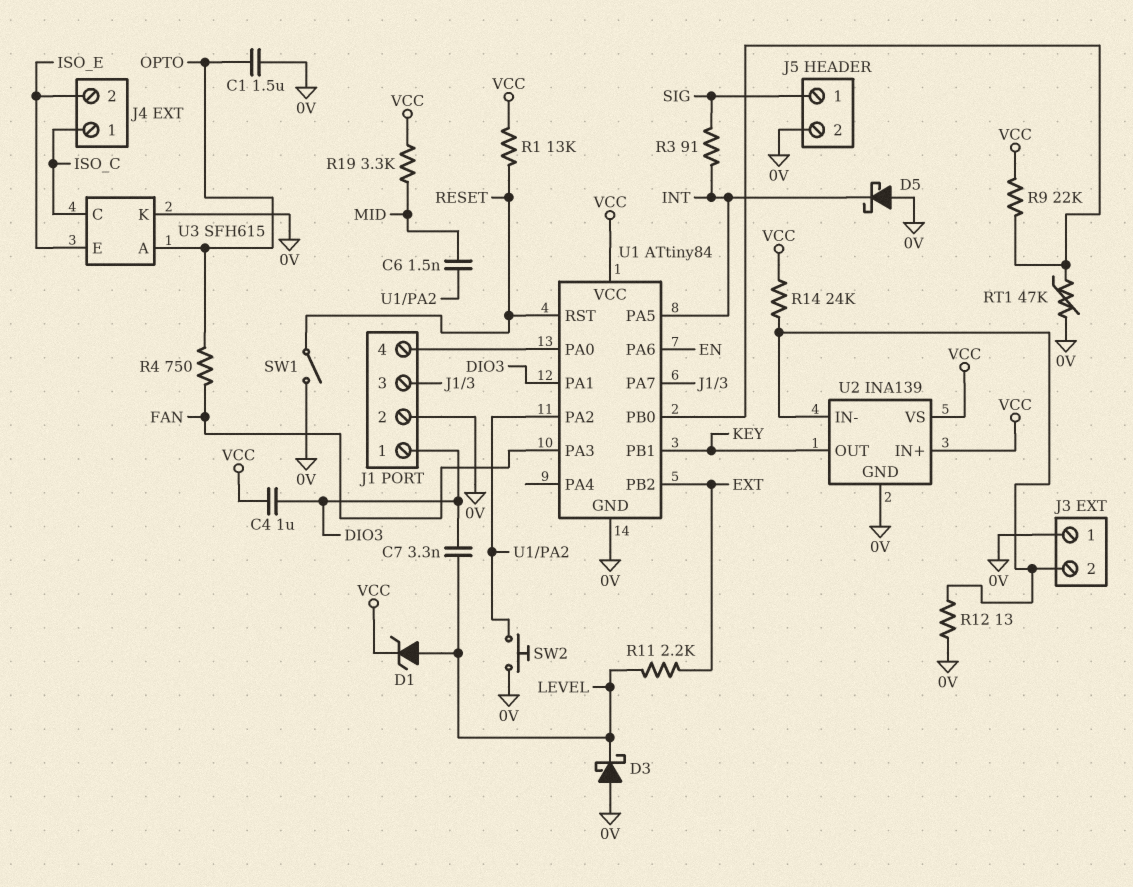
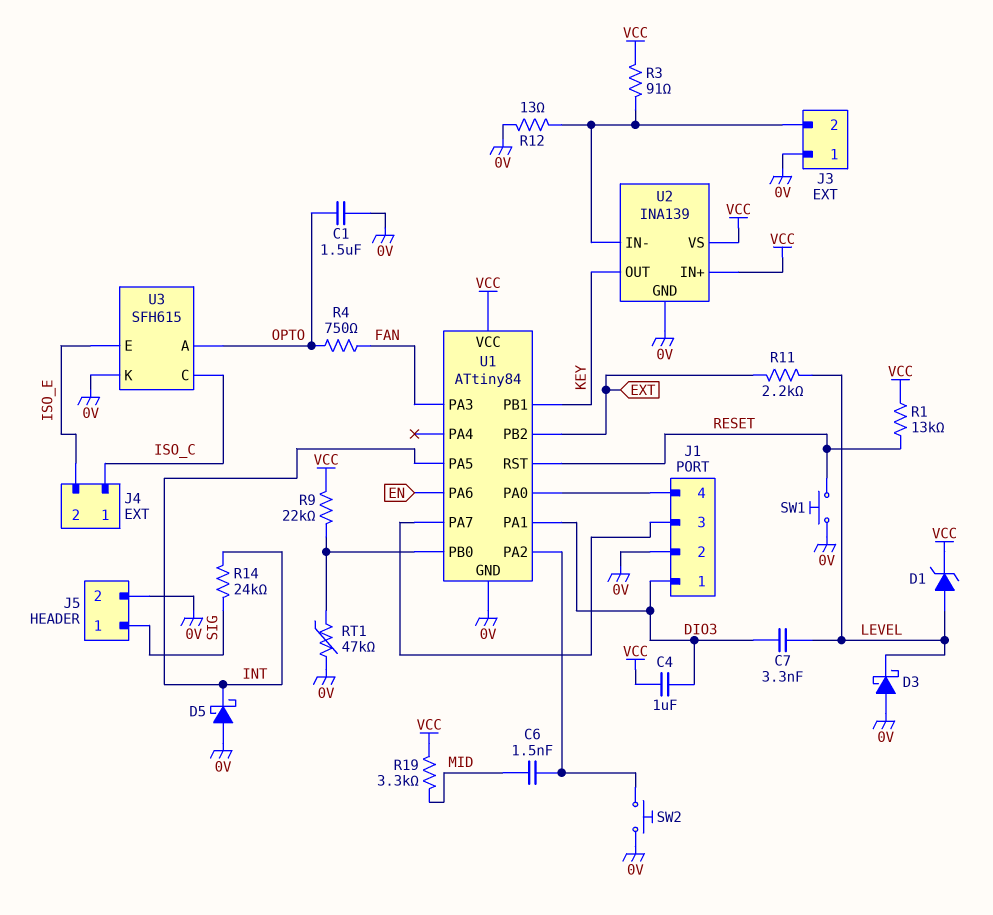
R3: 91 (INT, SIG) -> 91 (J3/2, VCC)
R14: 24k (J3/2, VCC) -> 24k (INT, SIG)
SW1: switch (0V, RESET) -> button (0V, RESET)

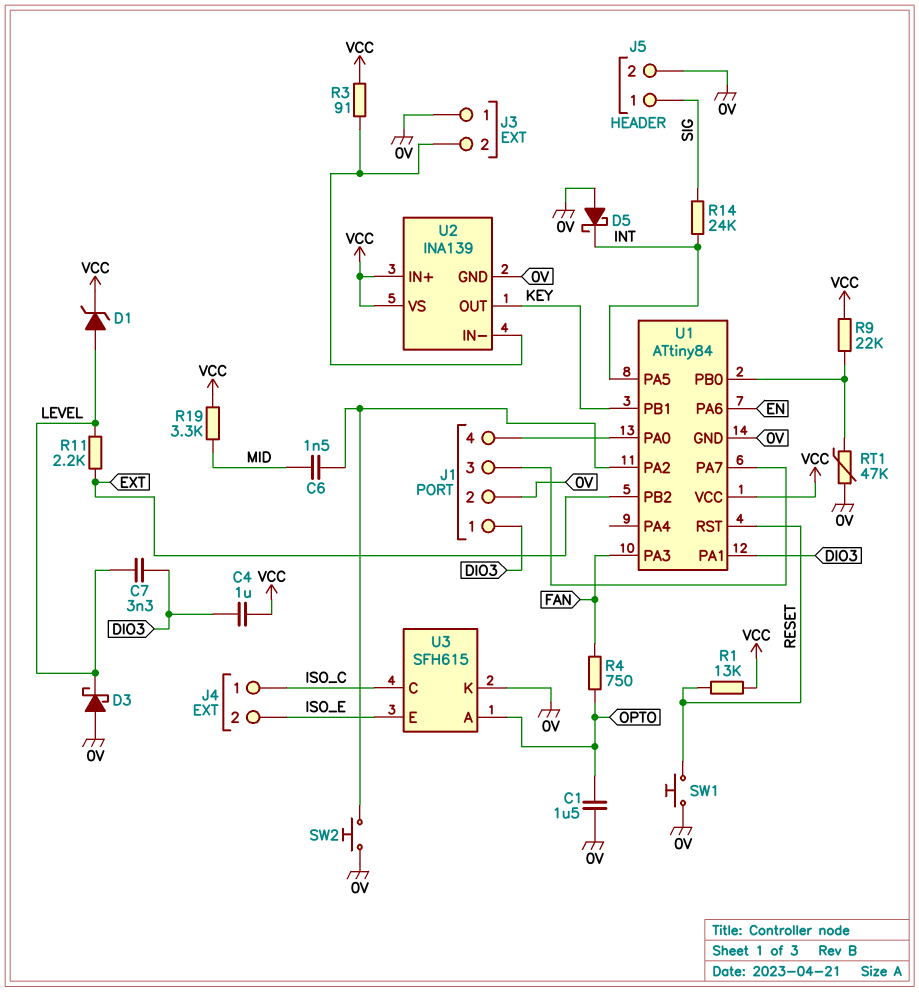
R12: 13 (0V, J3/2) -> none

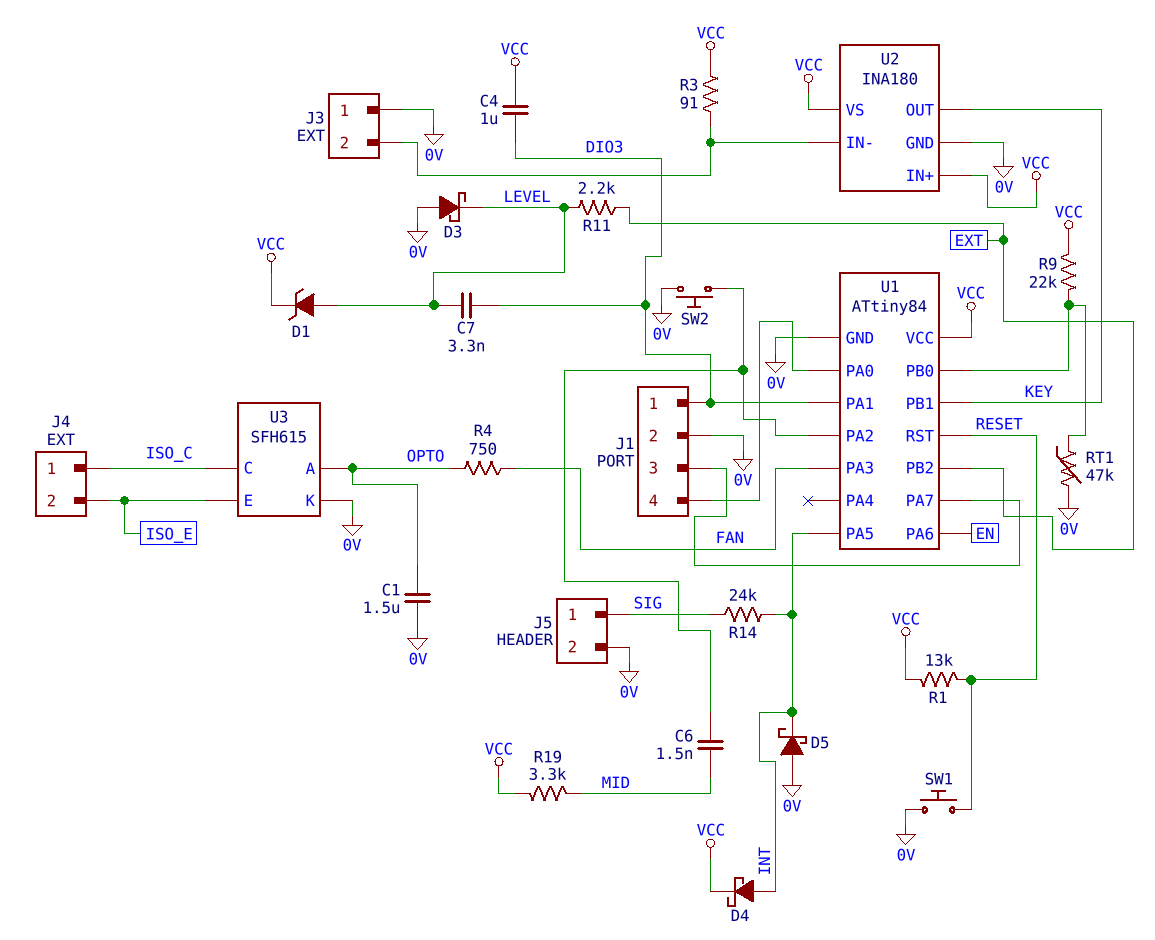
D4: none -> schottky (A INT, K VCC)
U2: INA139 -> INA180

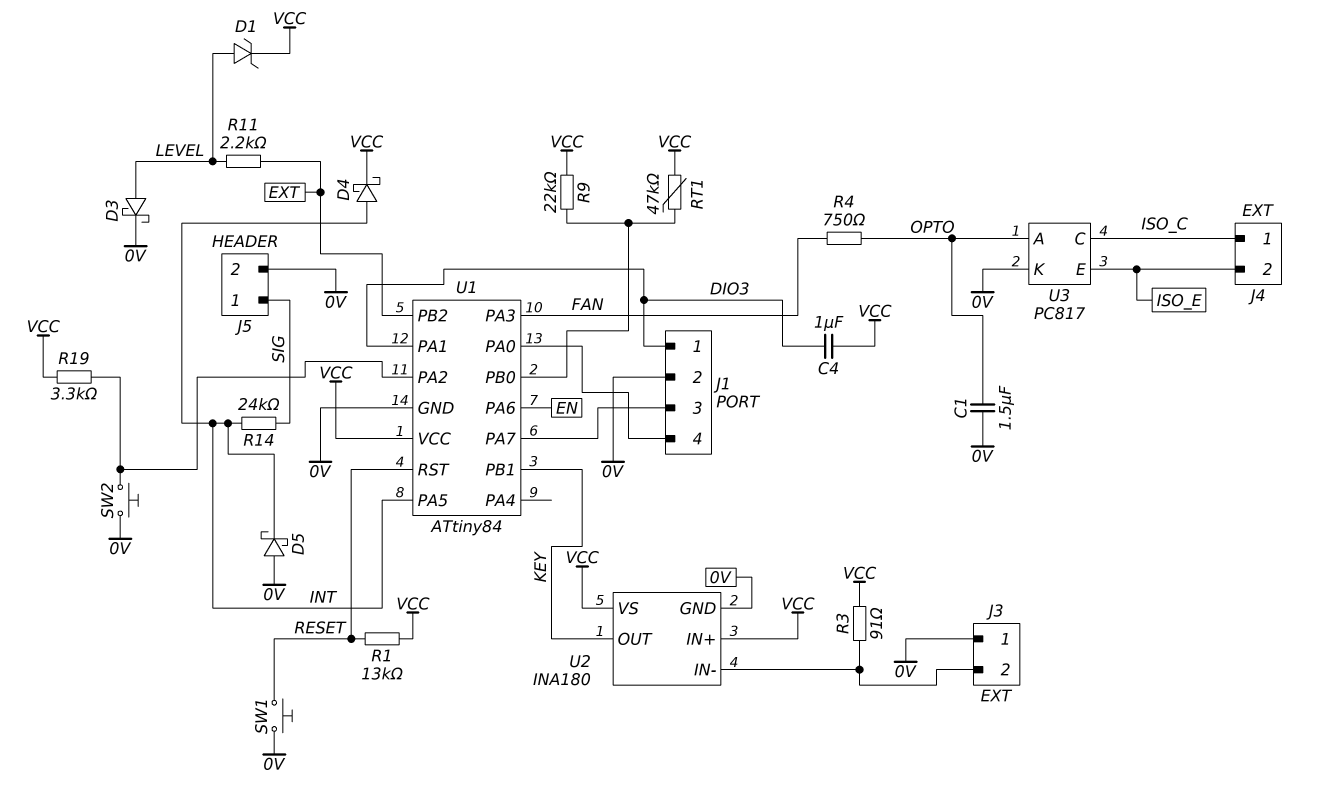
C6: 1.5nF (MID, U1/PA2) -> none
C7: 3.3nF (DIO3, LEVEL) -> none
D3: schottky (A 0V, K LEVEL) -> schottky (A LEVEL, K 0V)
R19: 3.3k (MID, VCC) -> 3.3k (U1/PA2, VCC)
RT1: 47k (0V, U1/PB0) -> 47k (U1/PB0, VCC)
U3: SFH615 -> PC817

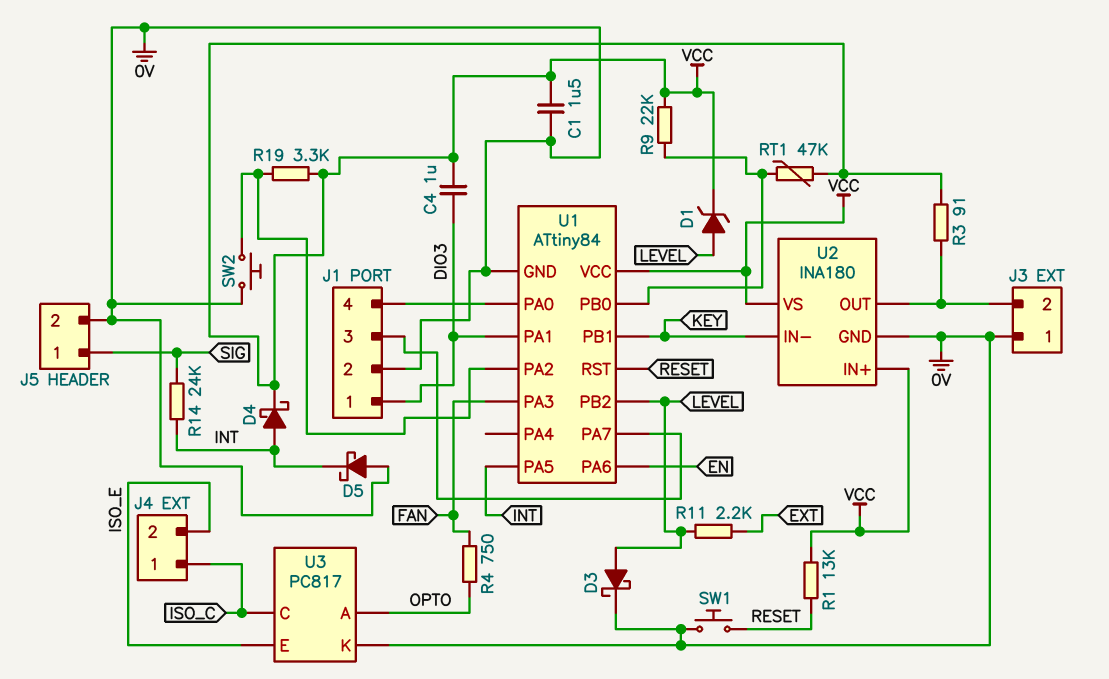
C1: 1.5uF (0V, OPTO) -> 1.5uF (0V, VCC)
U1 pin PB2: EXT -> LEVEL
U2 pin IN-: J3/2 -> KEY
U2 pin OUT: KEY -> J3/2

